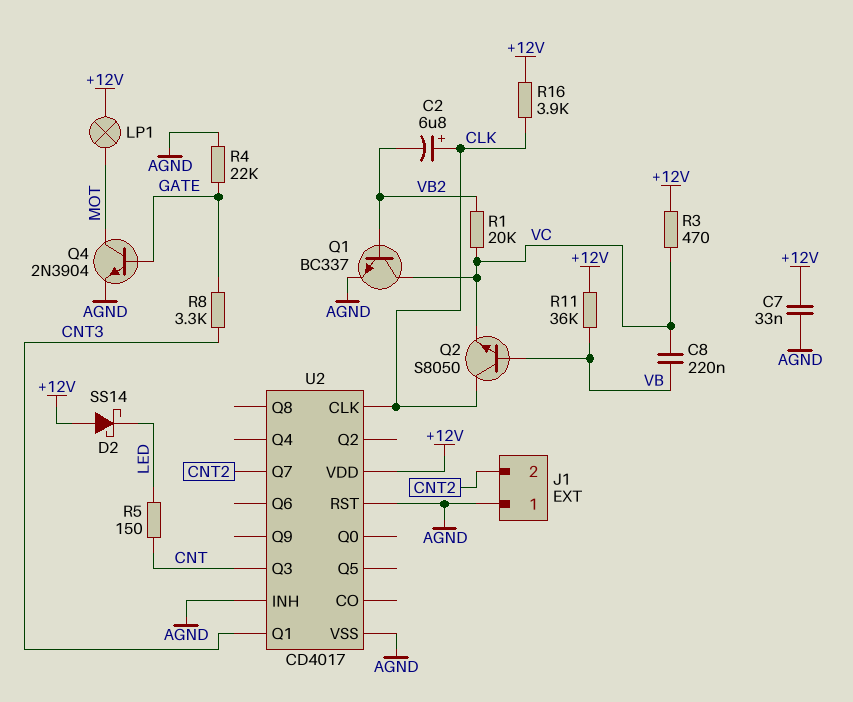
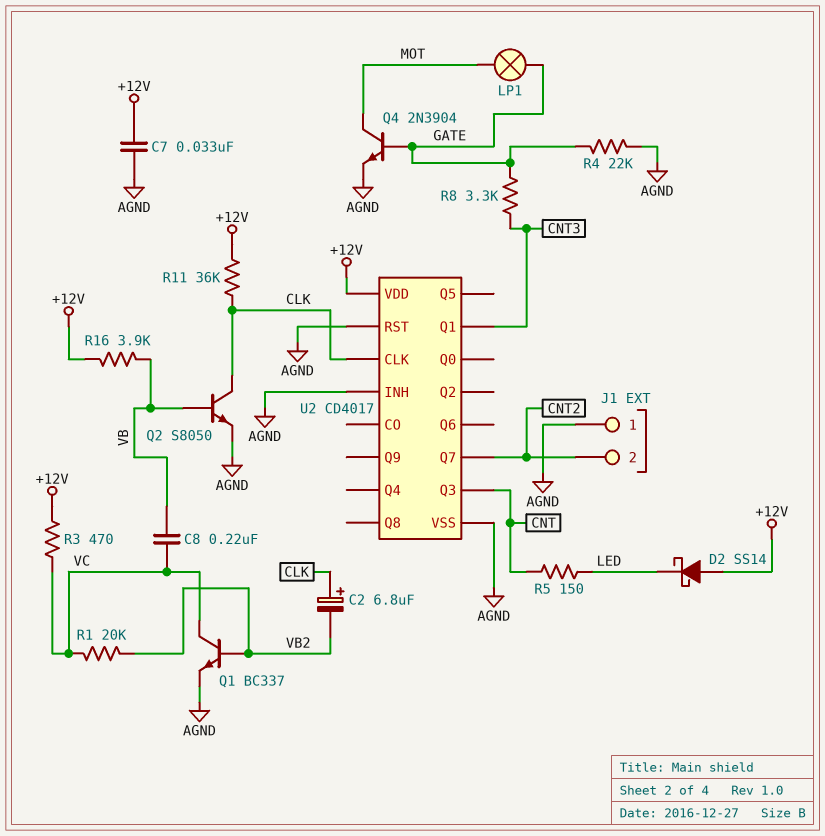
LP1: lamp (+12V, MOT) -> lamp (GATE, MOT)
Q2: NPN S8050 (B VB, C CLK, E VC) -> NPN S8050 (B VB, C CLK, E AGND)
R11: 36k (+12V, VB) -> 36k (+12V, CLK)
R16: 3.9k (+12V, CLK) -> 3.9k (+12V, VB)

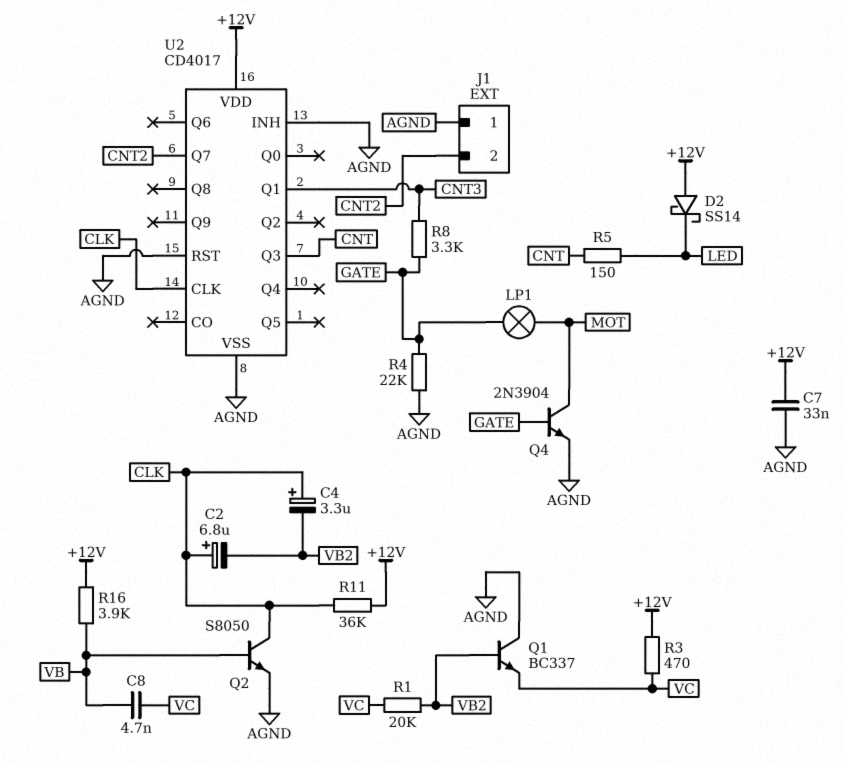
C4: none -> 3.3uF (plus CLK, minus VB2)
C8: 220nF (VB, VC) -> 4.7nF (VB, VC)
Q1: NPN BC337 (B VB2, C VC, E AGND) -> NPN BC337 (B VB2, C AGND, E VC)

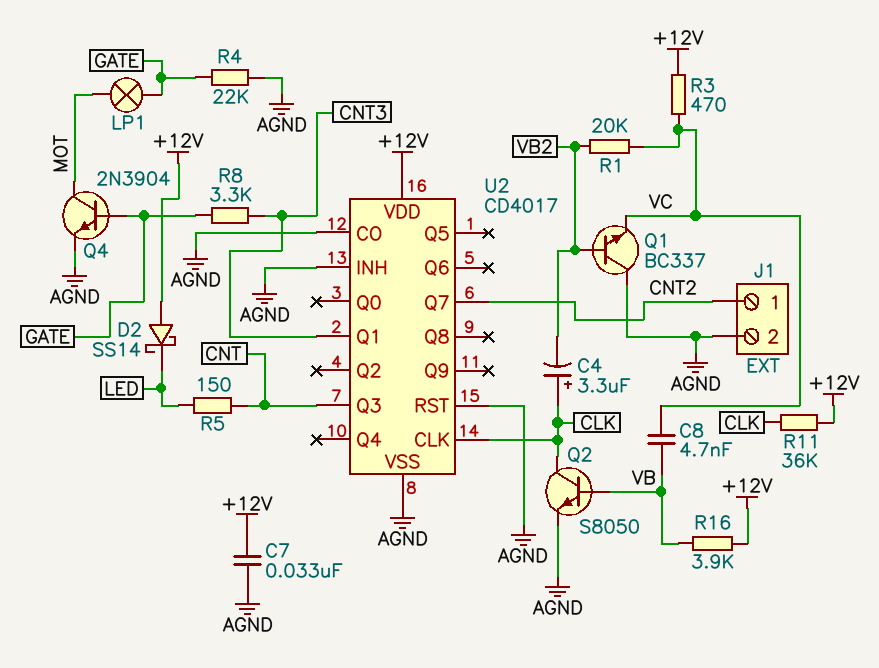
C2: 6.8uF (plus CLK, minus VB2) -> none
J1 pin 1: AGND -> CNT2
J1 pin 2: CNT2 -> AGND
U2 pin CO: none -> AGND

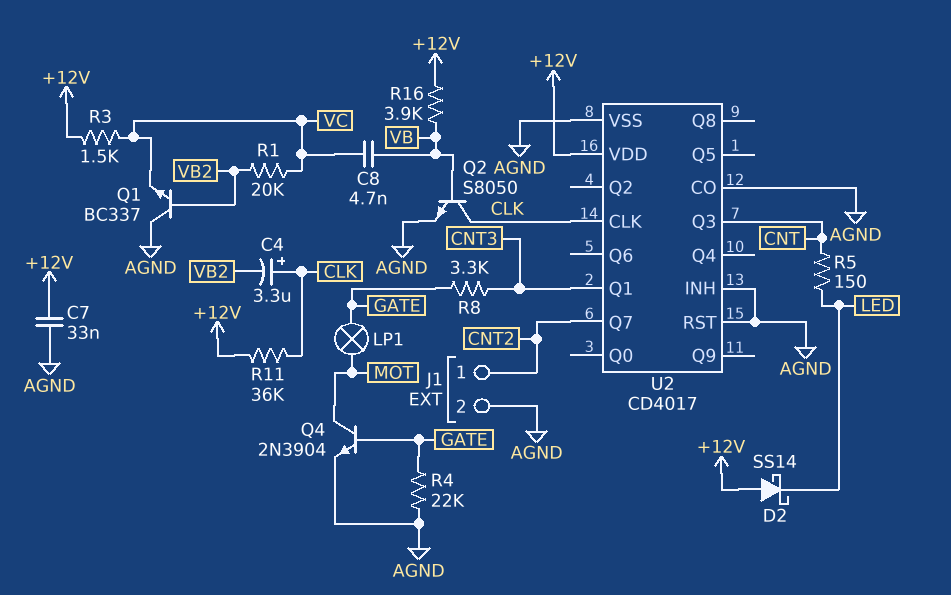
R3: 470 (+12V, VC) -> 1.5k (+12V, VC)

